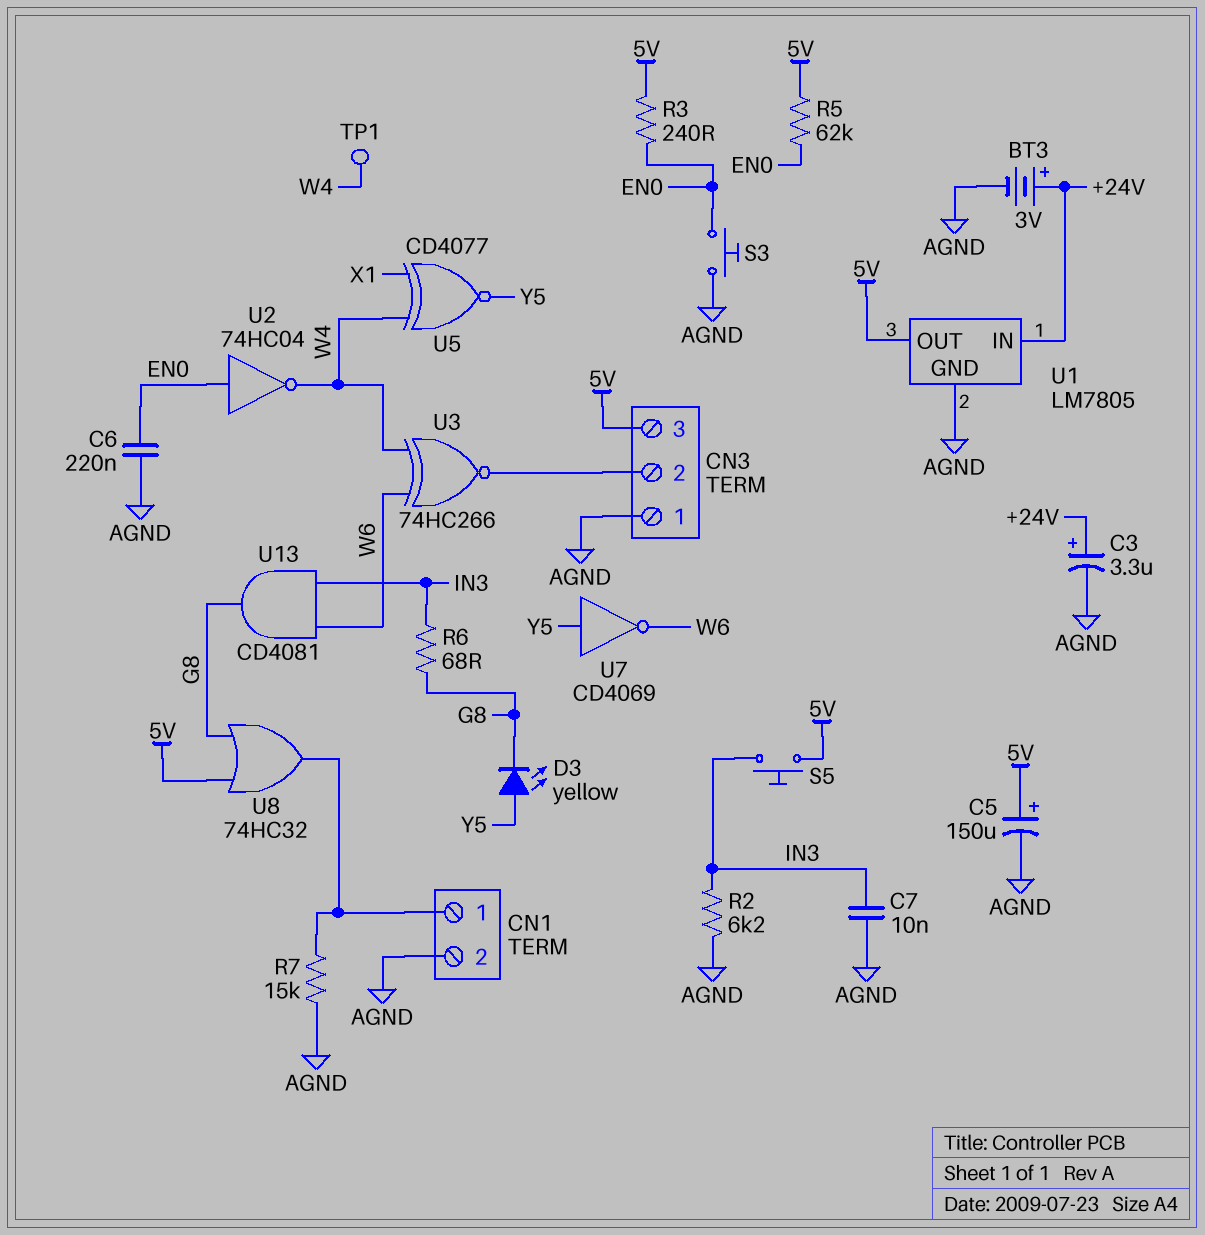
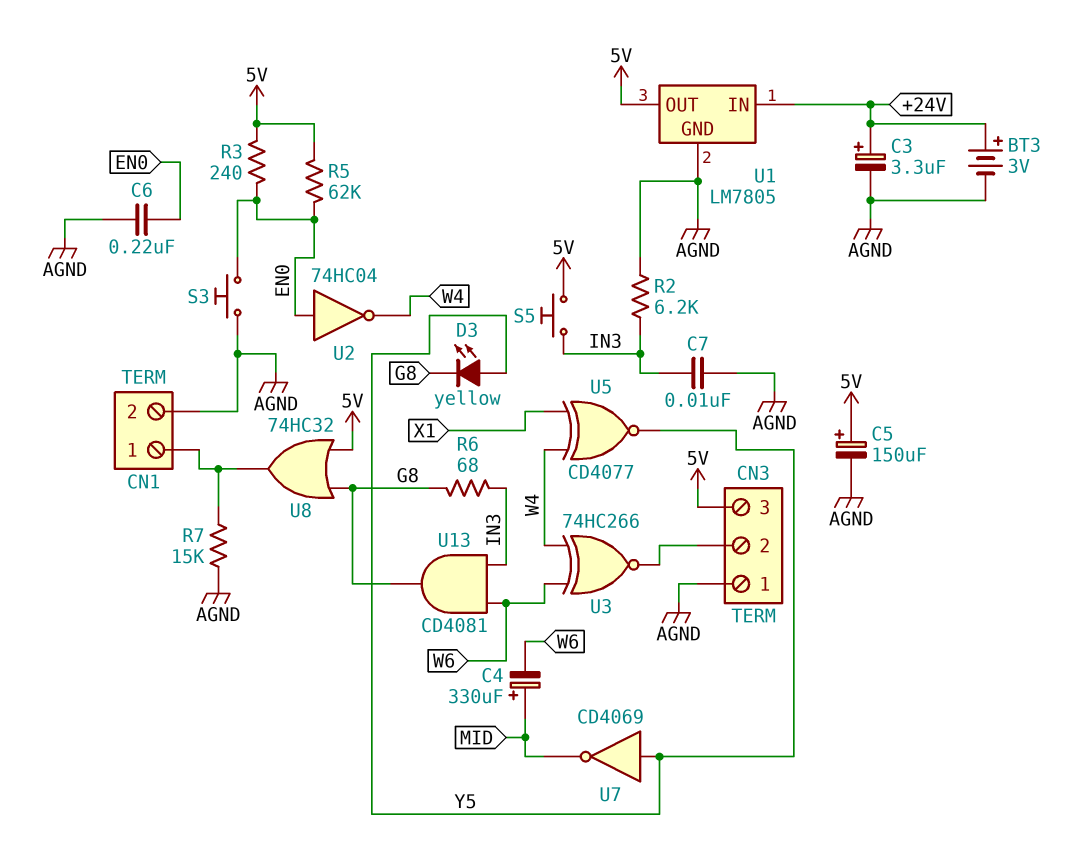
C4: none -> 330uF (plus MID, minus W6)
TP1: test point (W4) -> none
U7: NOT CD4069 (in Y5, out W6) -> NOT CD4069 (in Y5, out MID)

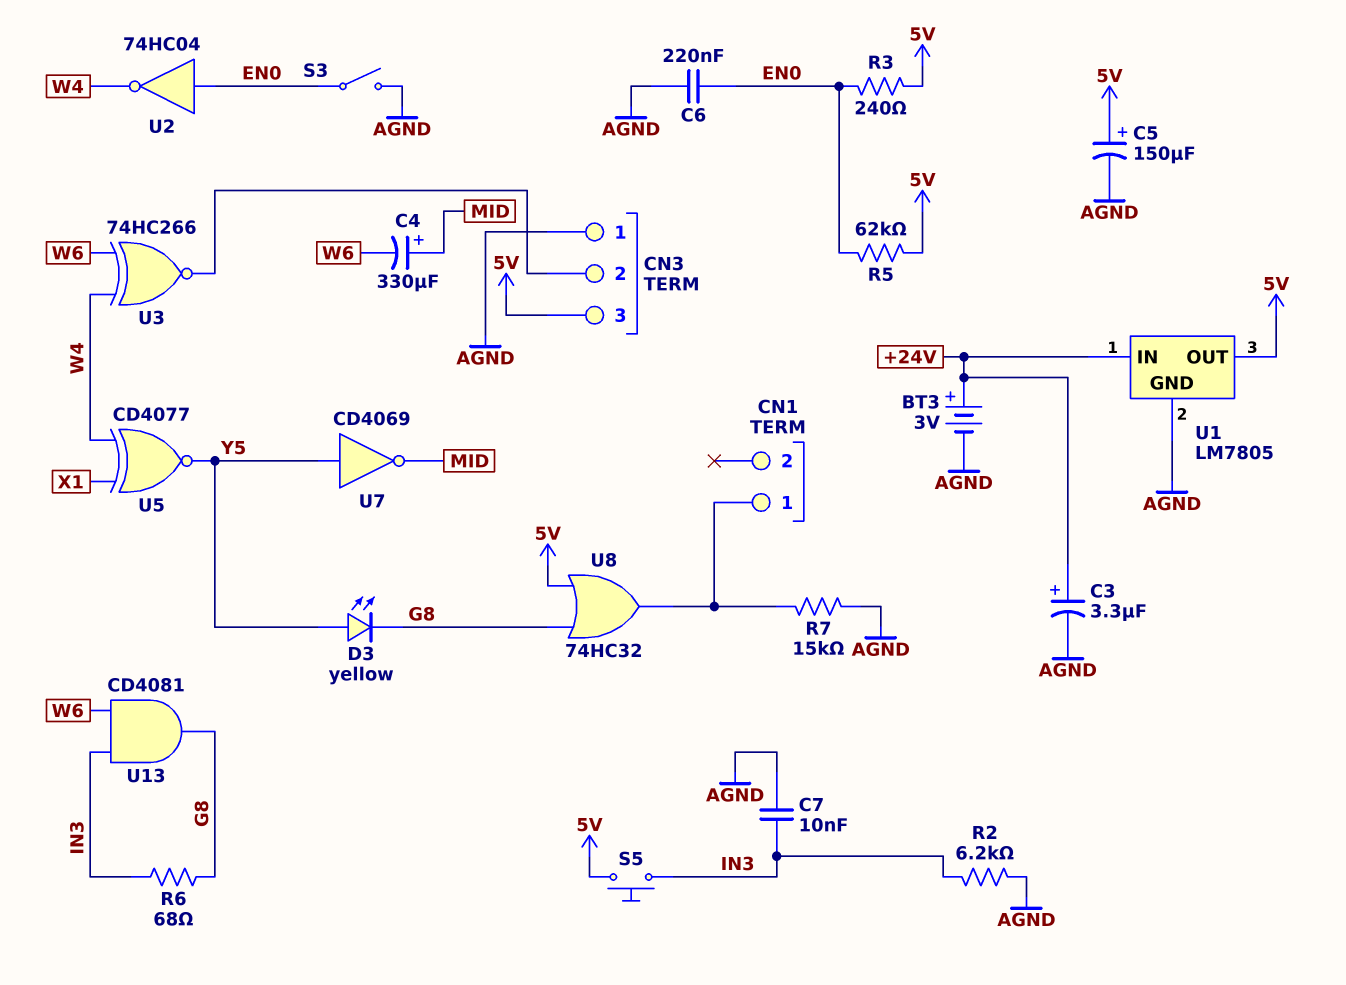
CN1 pin 2: AGND -> none
S3: button (AGND, EN0) -> switch (AGND, EN0)

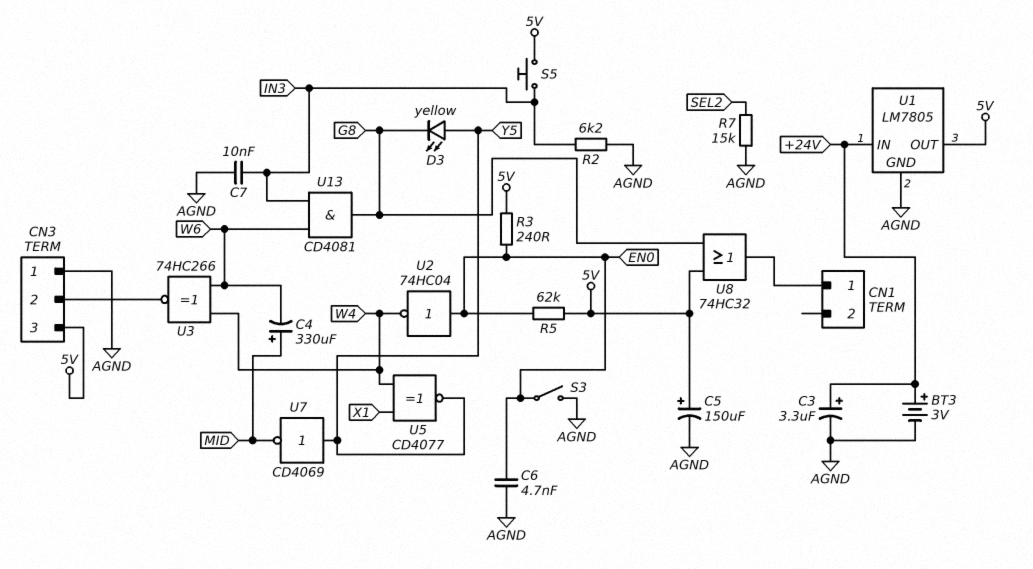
C6: 220nF (AGND, EN0) -> 4.7nF (AGND, EN0)
R6: 68 (G8, IN3) -> none
R7: 15k (AGND, CN1/1) -> 15k (AGND, SEL2)

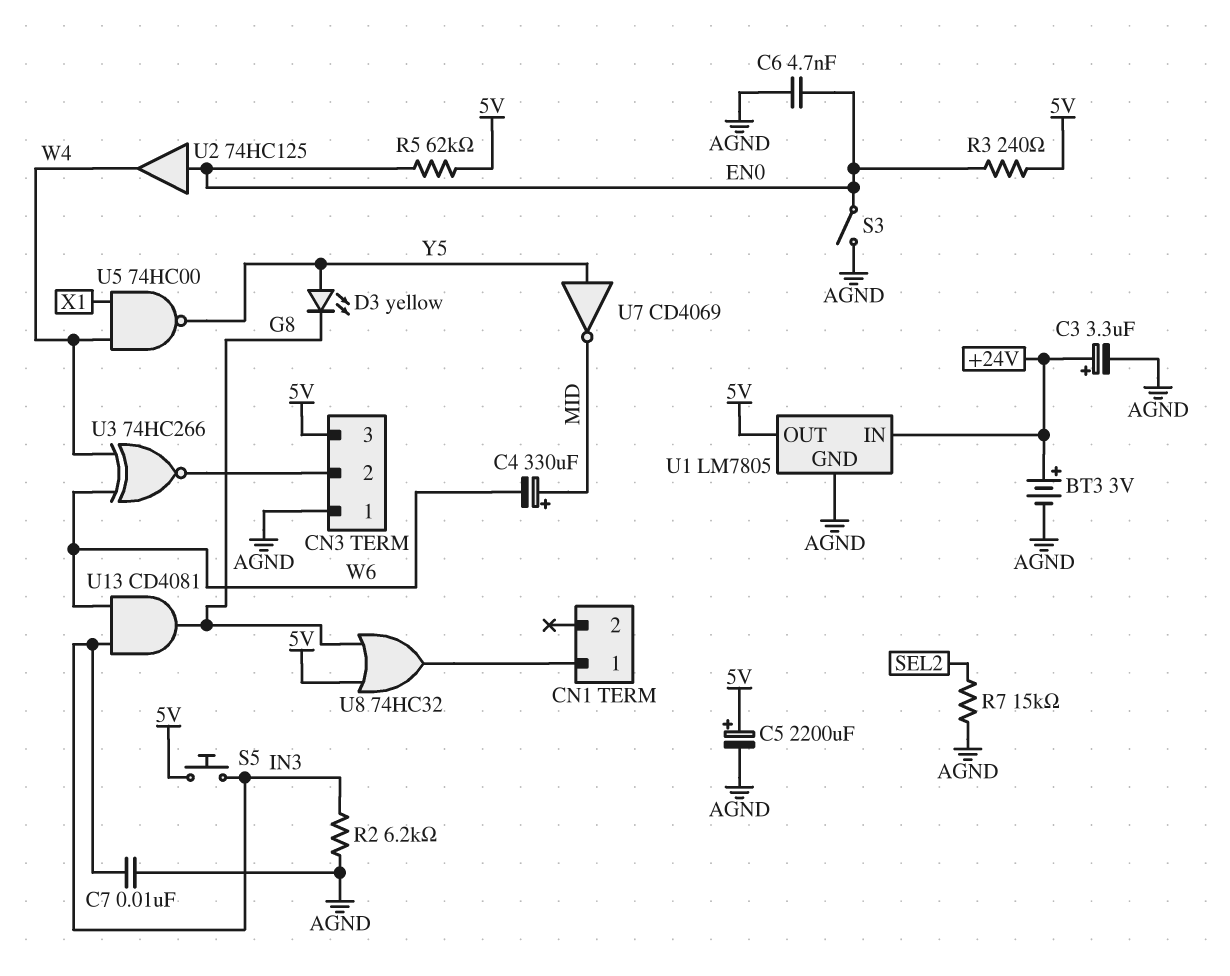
C5: 150uF (plus 5V, minus AGND) -> 2200uF (plus 5V, minus AGND)
U2: NOT 74HC04 (in EN0, out W4) -> buffer 74HC125 (in EN0, out W4)
U5: XNOR CD4077 (in W4, in X1, out Y5) -> NAND 74HC00 (in W4, in X1, out Y5)

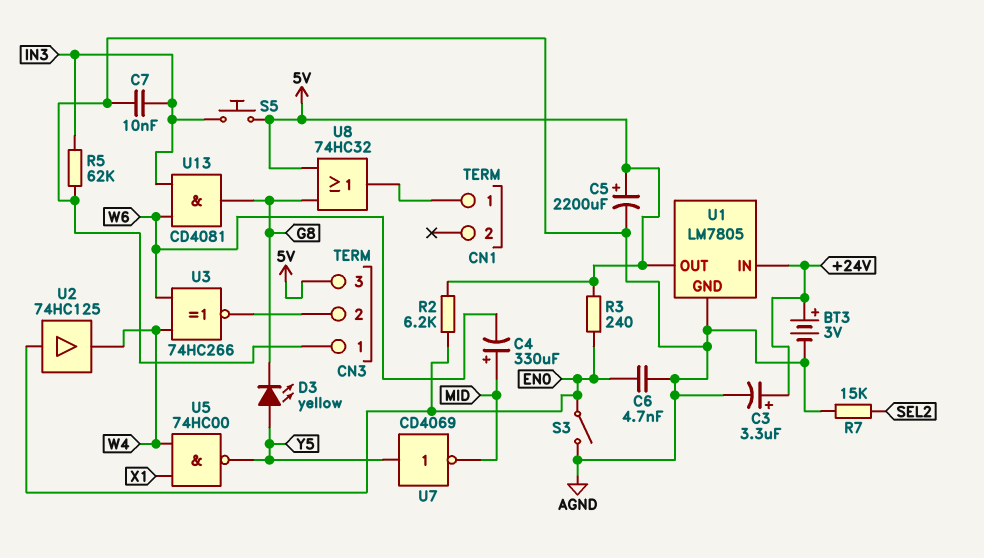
R2: 6.2k (AGND, IN3) -> 6.2k (5V, EN0)
R5: 62k (5V, EN0) -> 62k (AGND, IN3)

